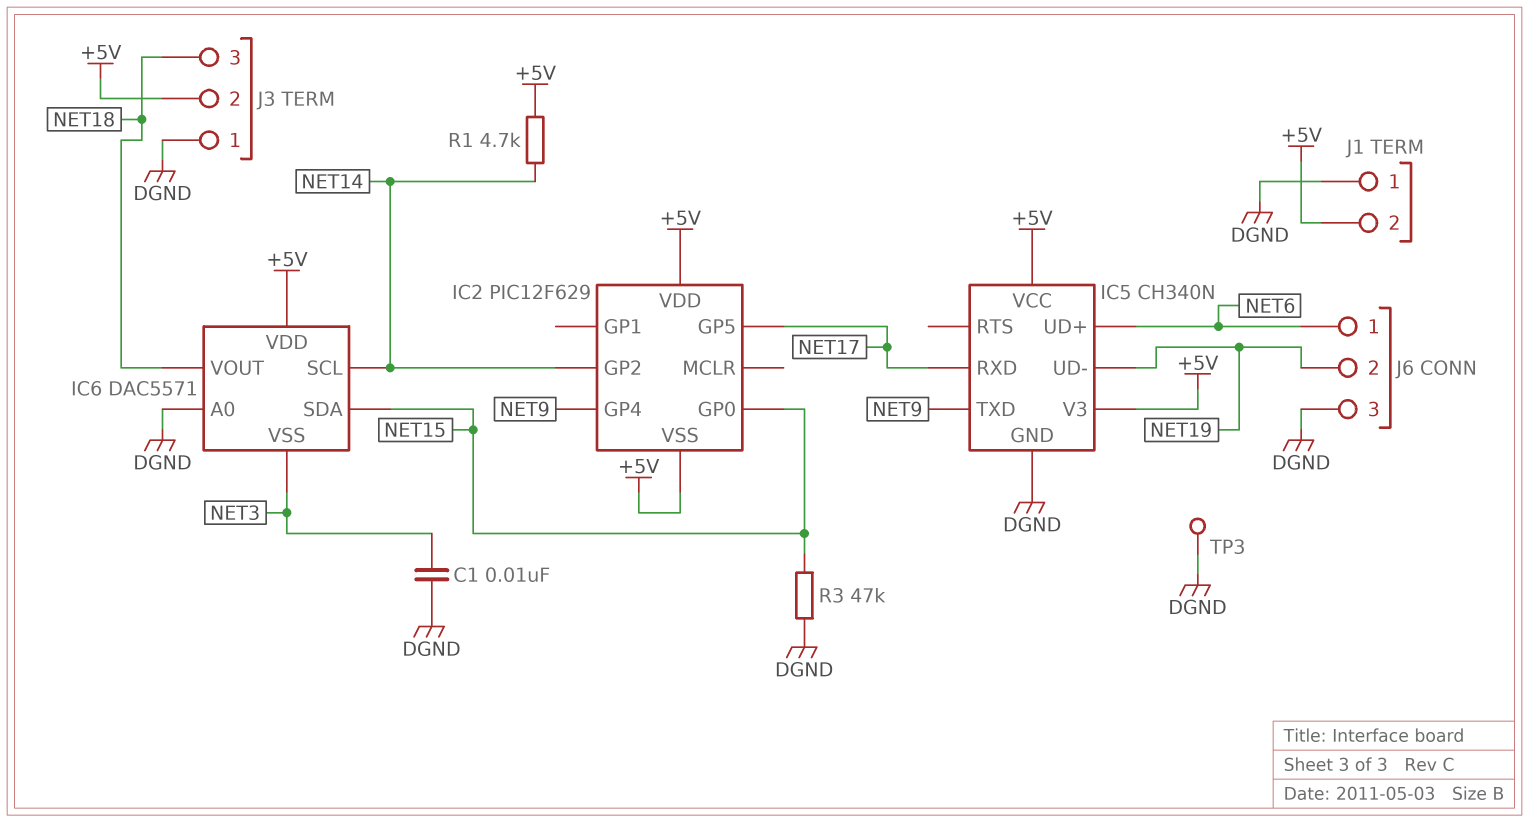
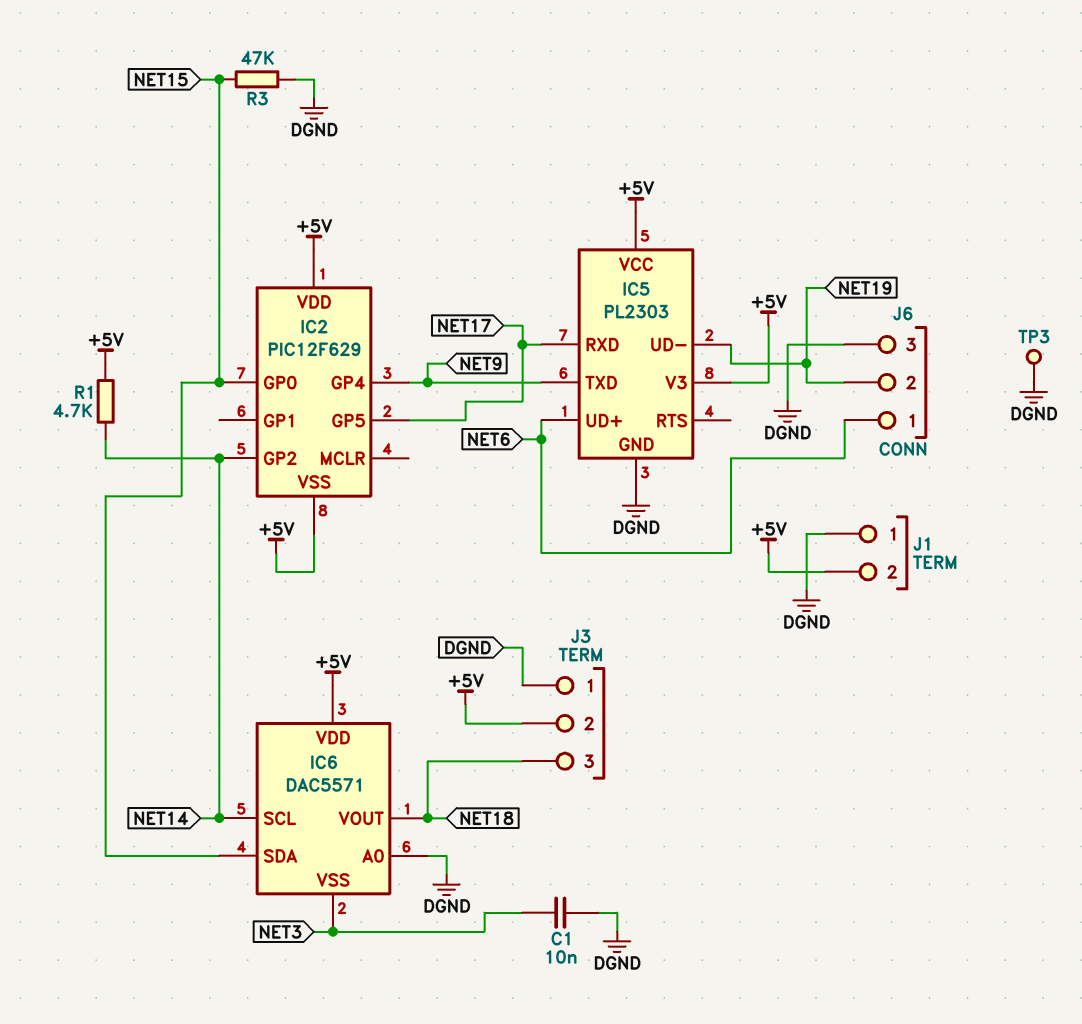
IC5: CH340N -> PL2303

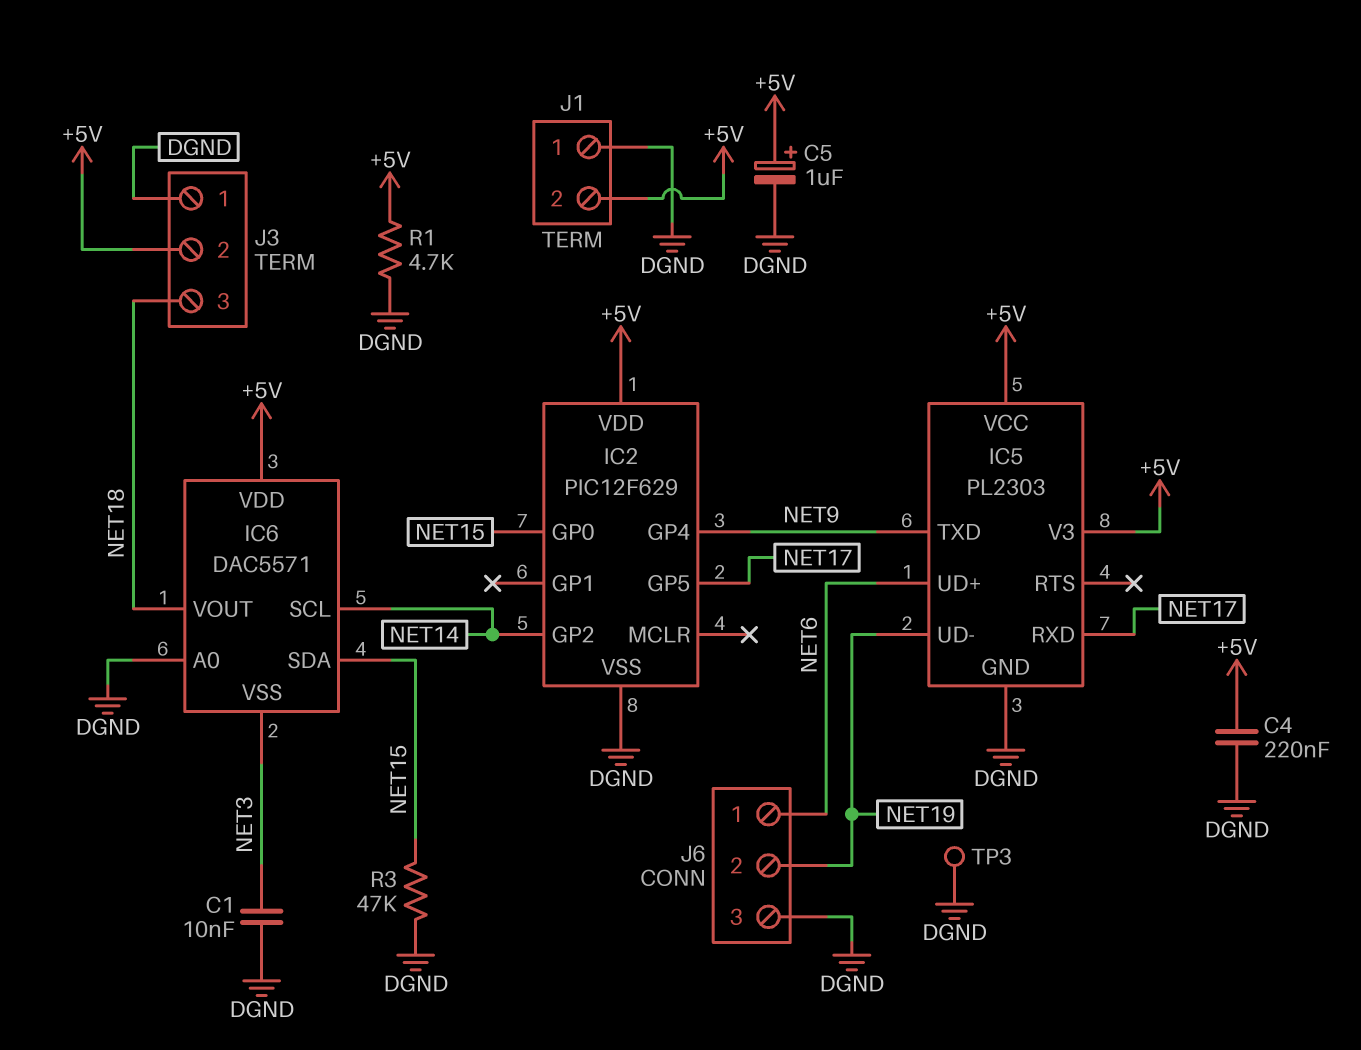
C4: none -> 220nF (+5V, DGND)
C5: none -> 1uF (plus +5V, minus DGND)
IC2 pin VSS: +5V -> DGND
R1: 4.7k (+5V, NET14) -> 4.7k (+5V, DGND)

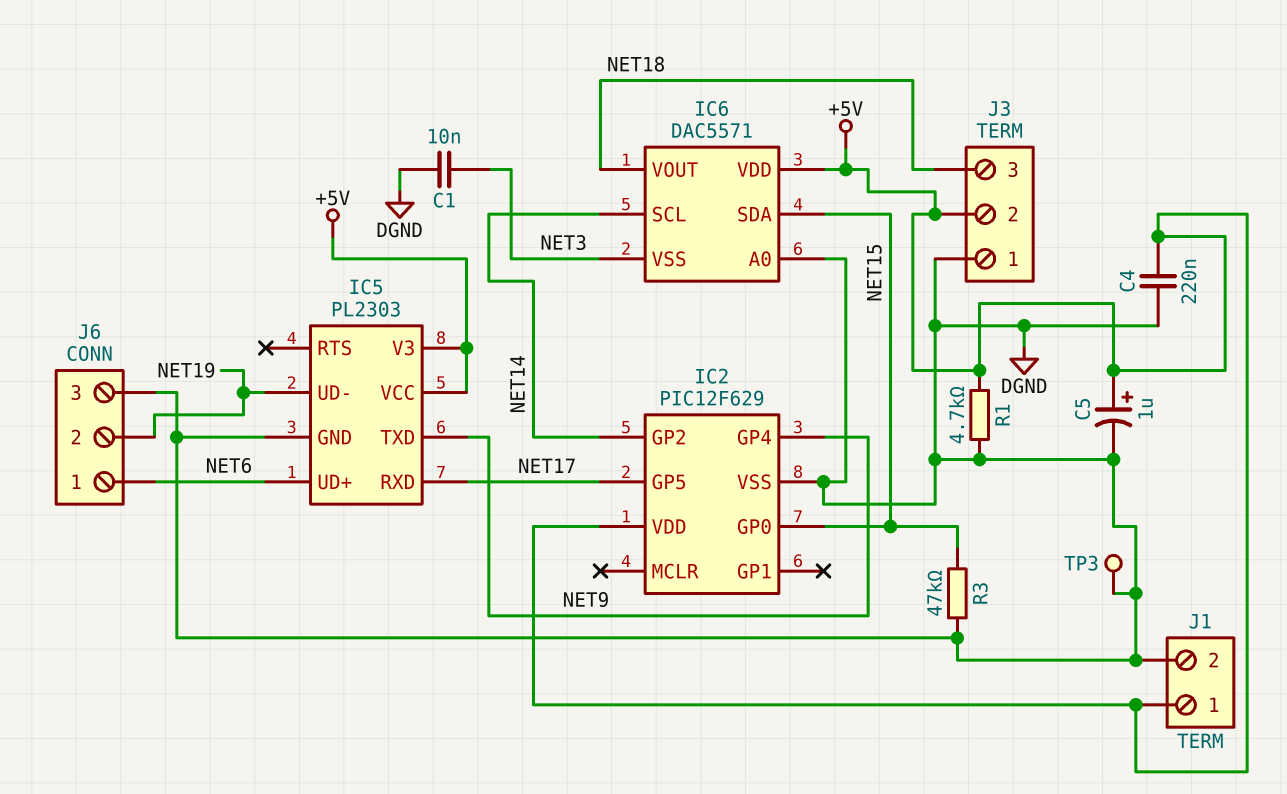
J1 pin 1: DGND -> +5V
J1 pin 2: +5V -> DGND

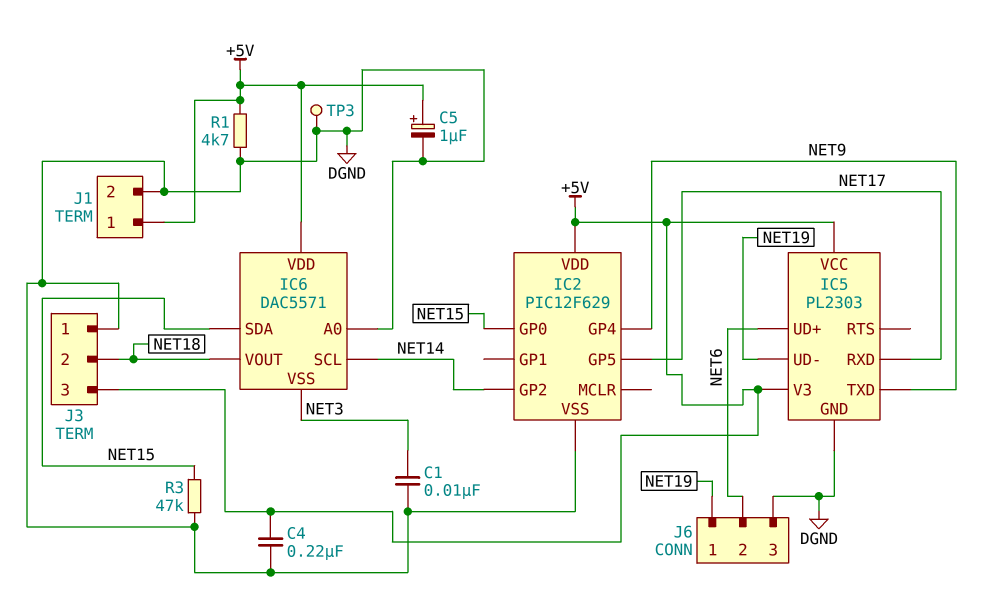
J3 pin 2: +5V -> NET18
J3 pin 3: NET18 -> +5V
J6 pin 1: NET6 -> NET19
J6 pin 2: NET19 -> NET6

